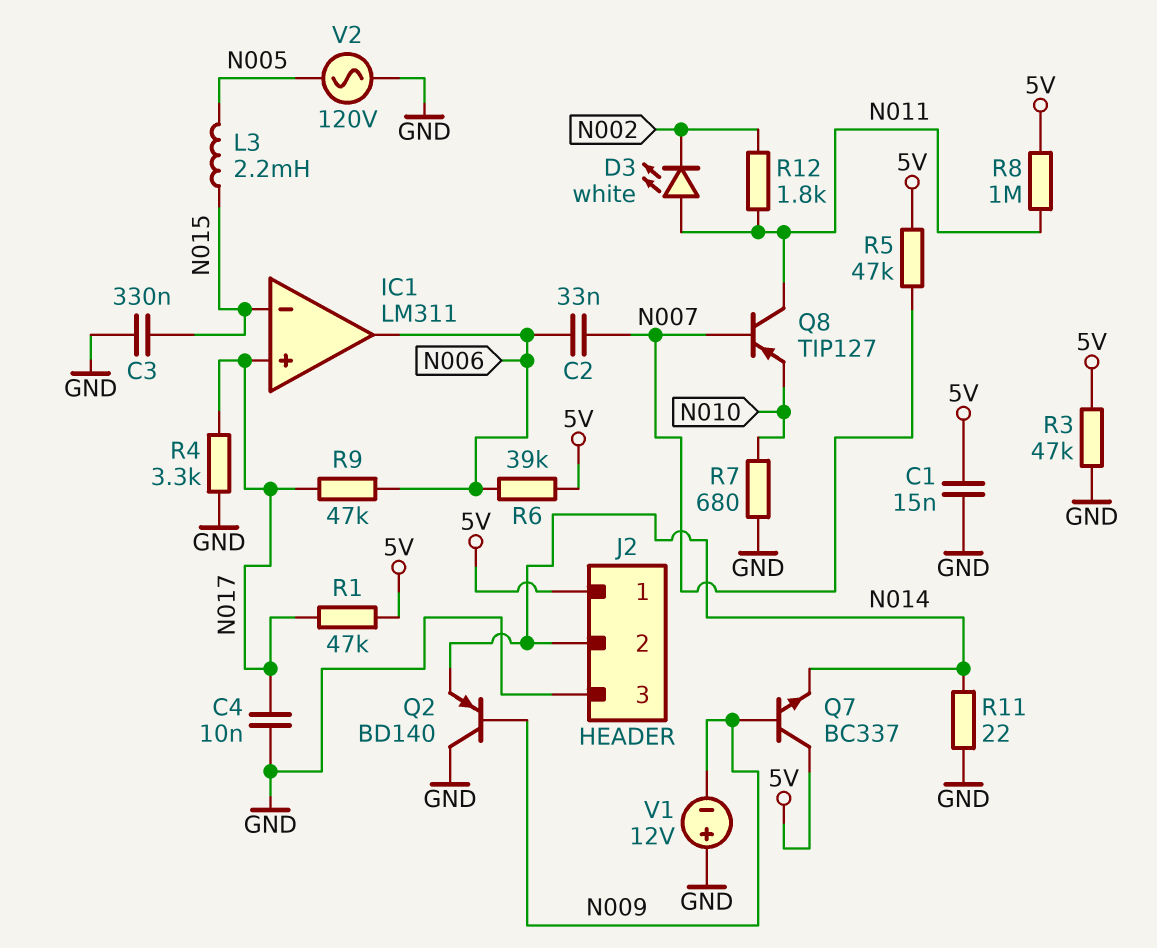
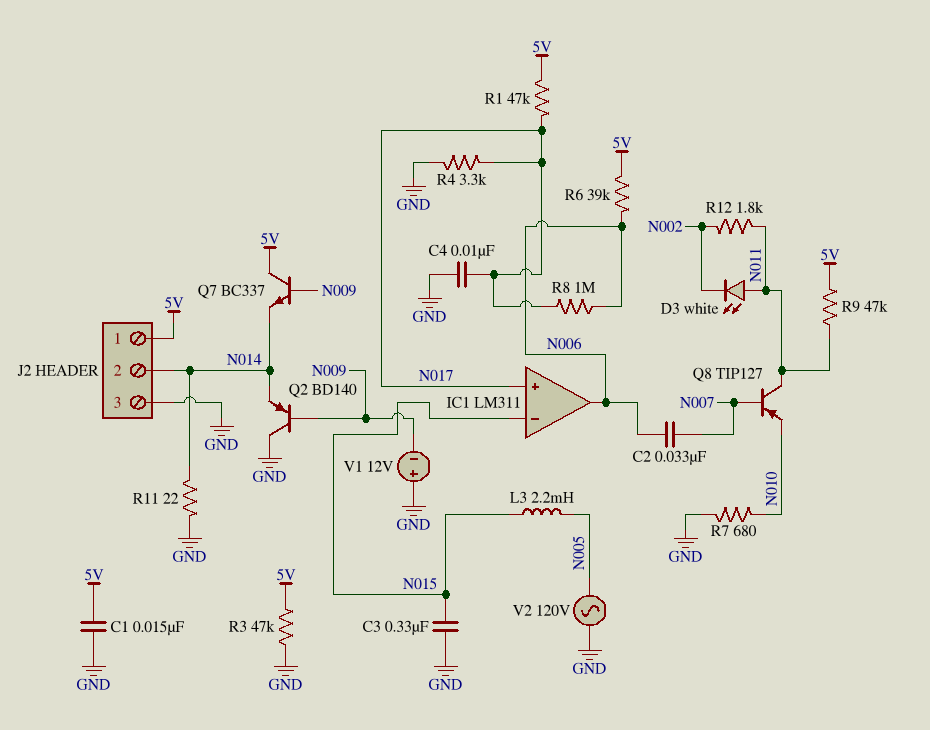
R5: 47k (5V, N007) -> none
R8: 1M (5V, N011) -> 1M (N006, N017)
R9: 47k (N006, N017) -> 47k (5V, N011)

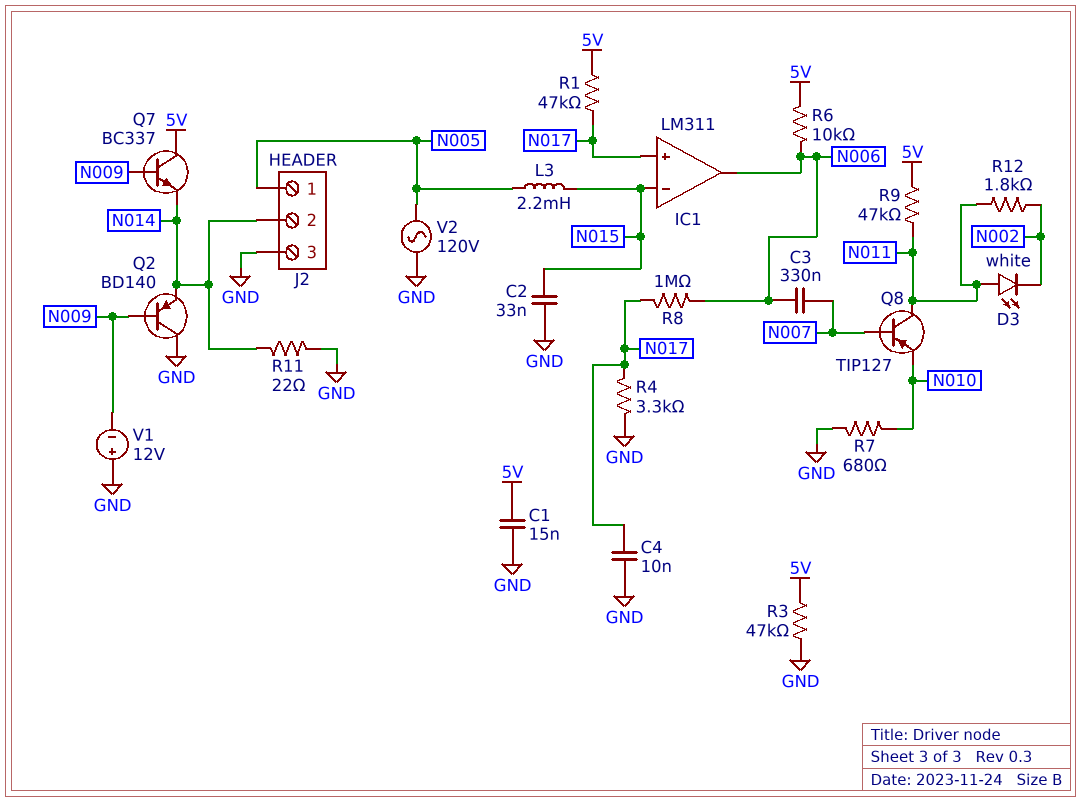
C2: 33nF (N006, N007) -> 33nF (GND, N015)
C3: 330nF (GND, N015) -> 330nF (N006, N007)
J2 pin 1: 5V -> N005
R6: 39k (5V, N006) -> 10k (5V, N006)

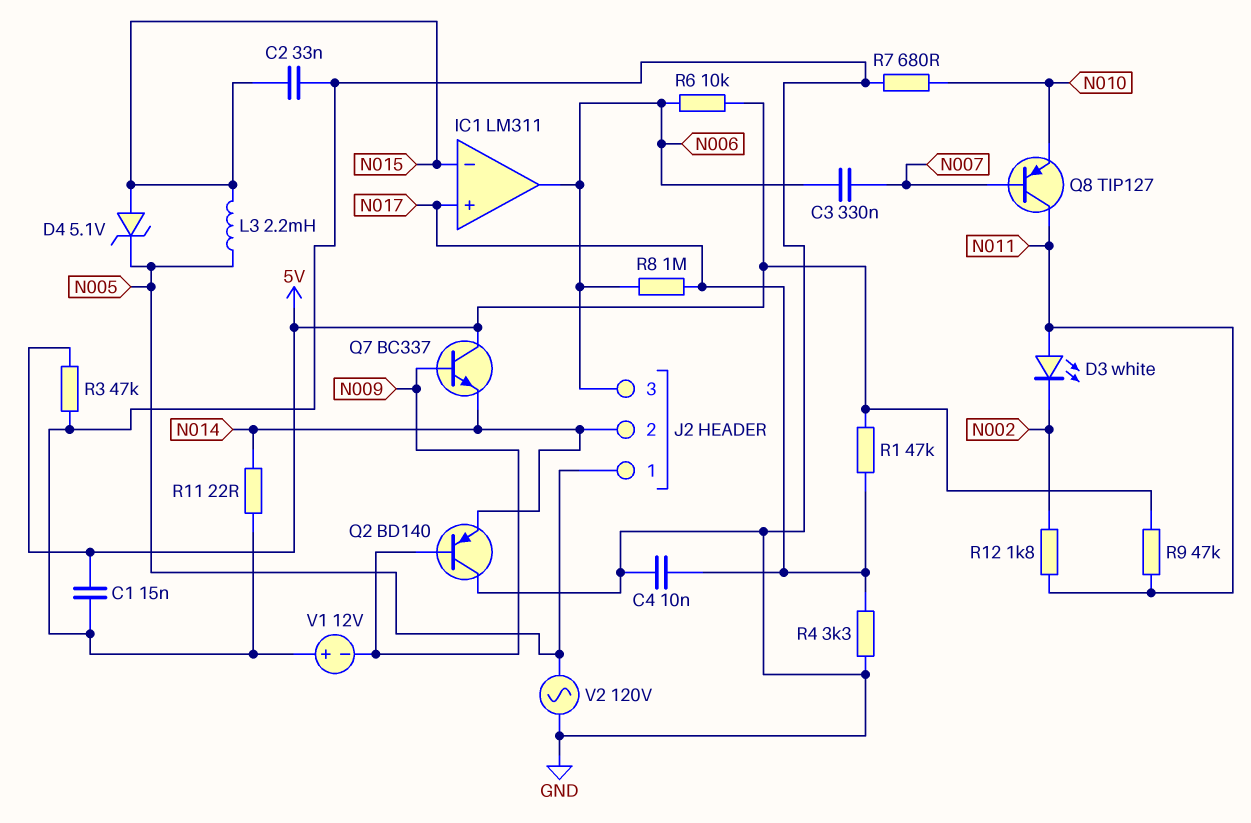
D4: none -> zener 5.1V (A N015, K N005)
J2 pin 3: GND -> N006

